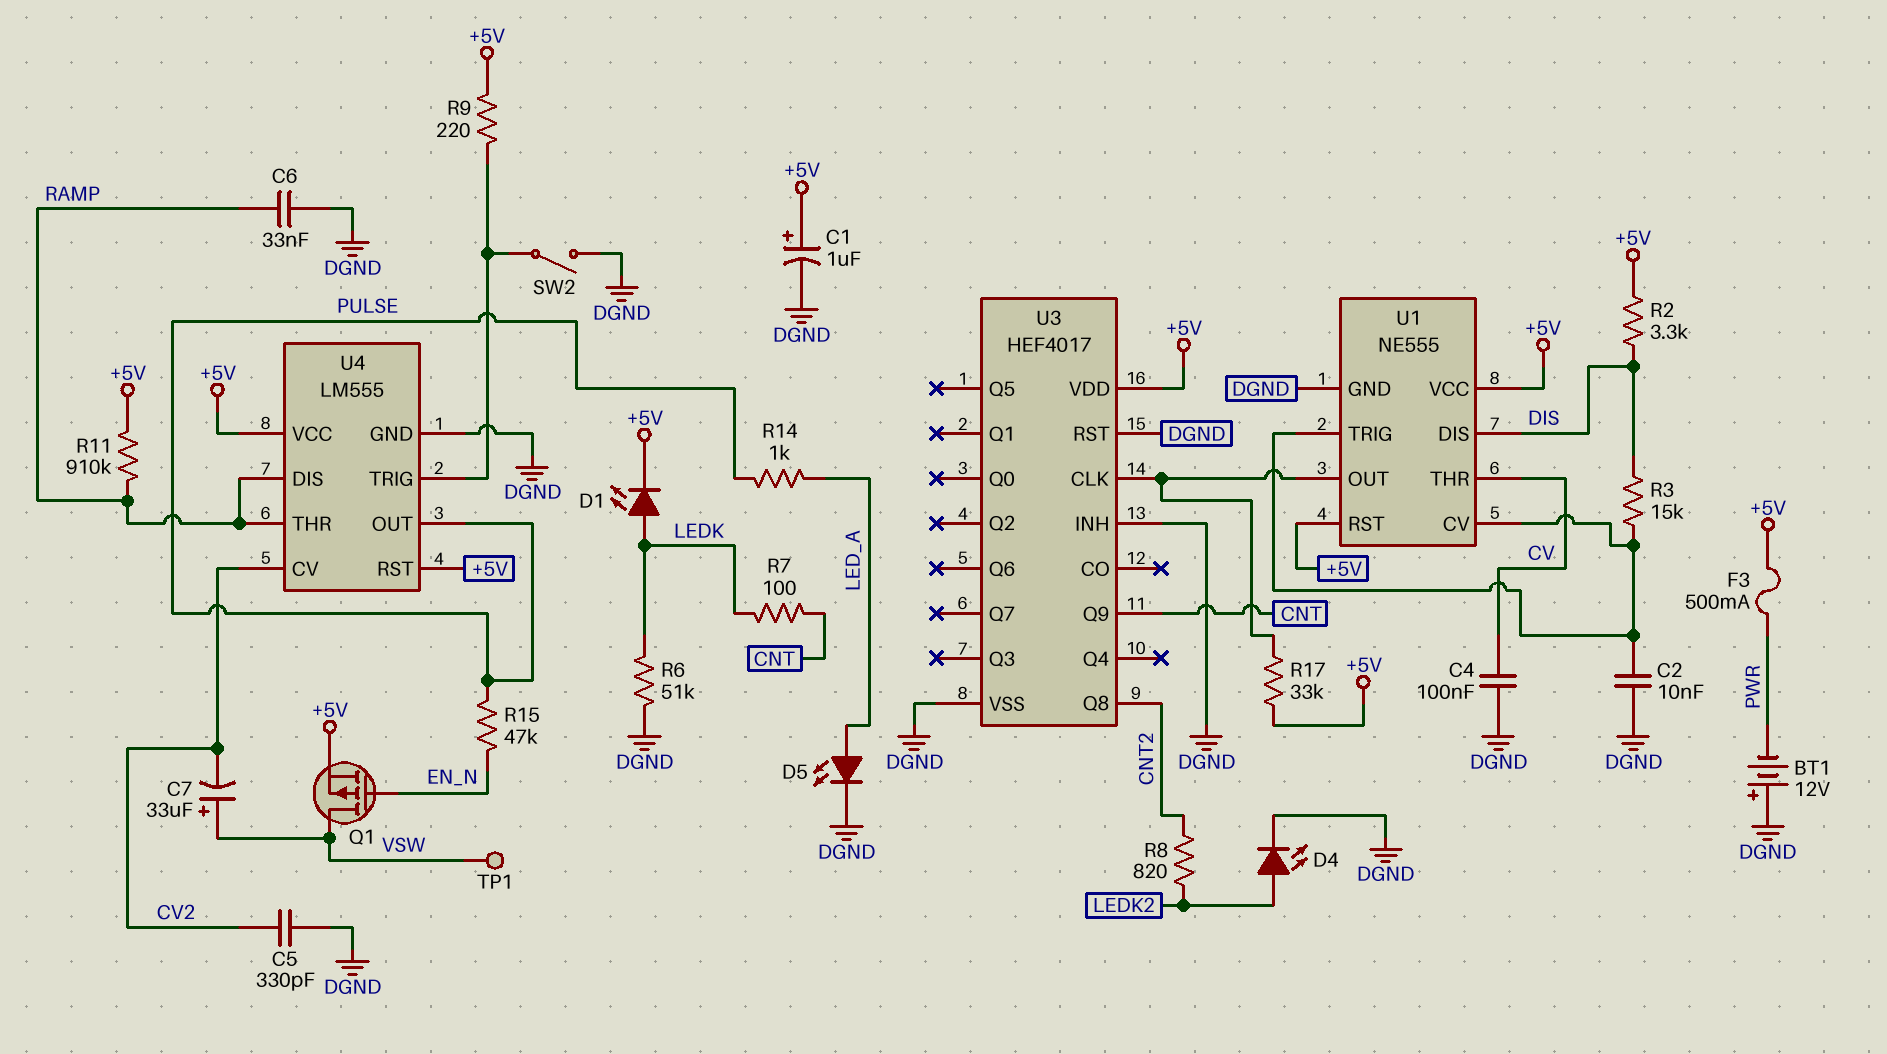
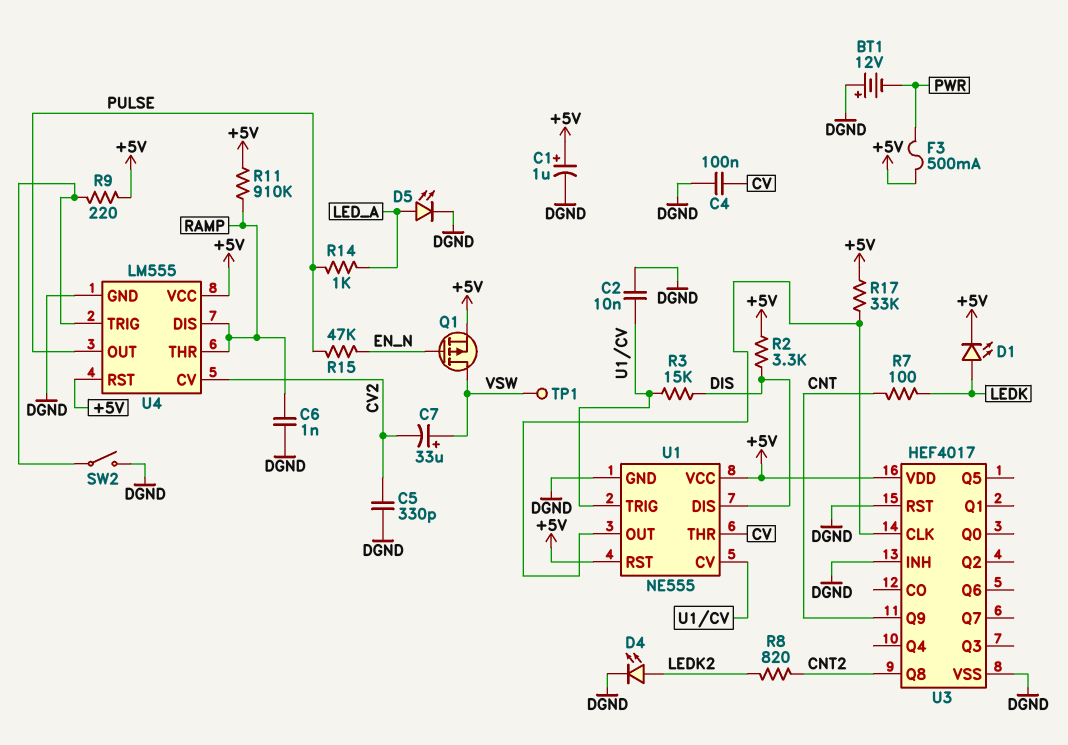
C6: 33nF (DGND, RAMP) -> 1nF (DGND, RAMP)
R6: 51k (DGND, LEDK) -> none

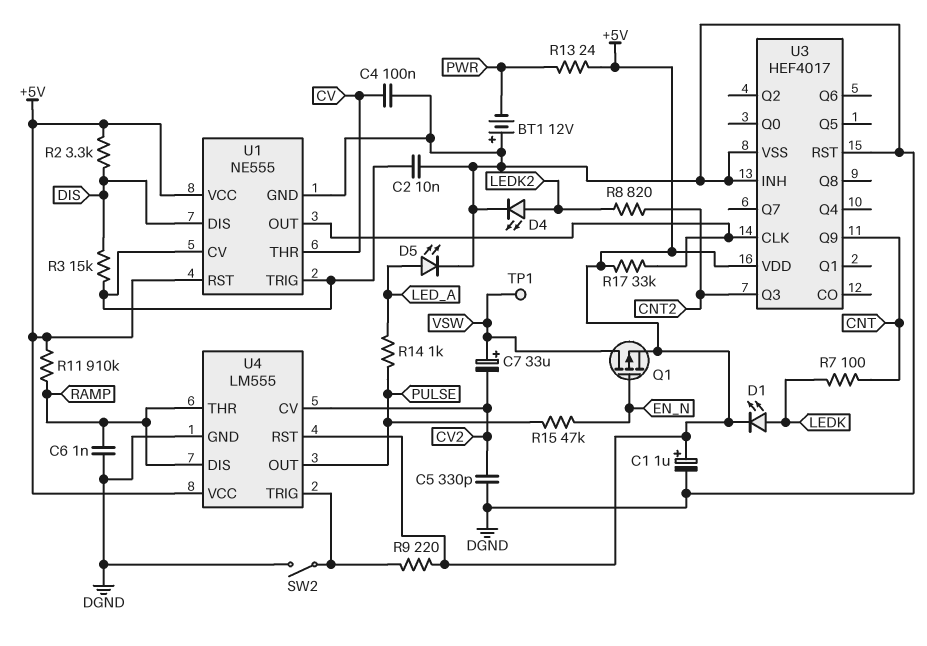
F3: 500mA (+5V, PWR) -> none
R13: none -> 24 (+5V, PWR)
U3 pin Q3: none -> CNT2
U3 pin Q8: CNT2 -> none

